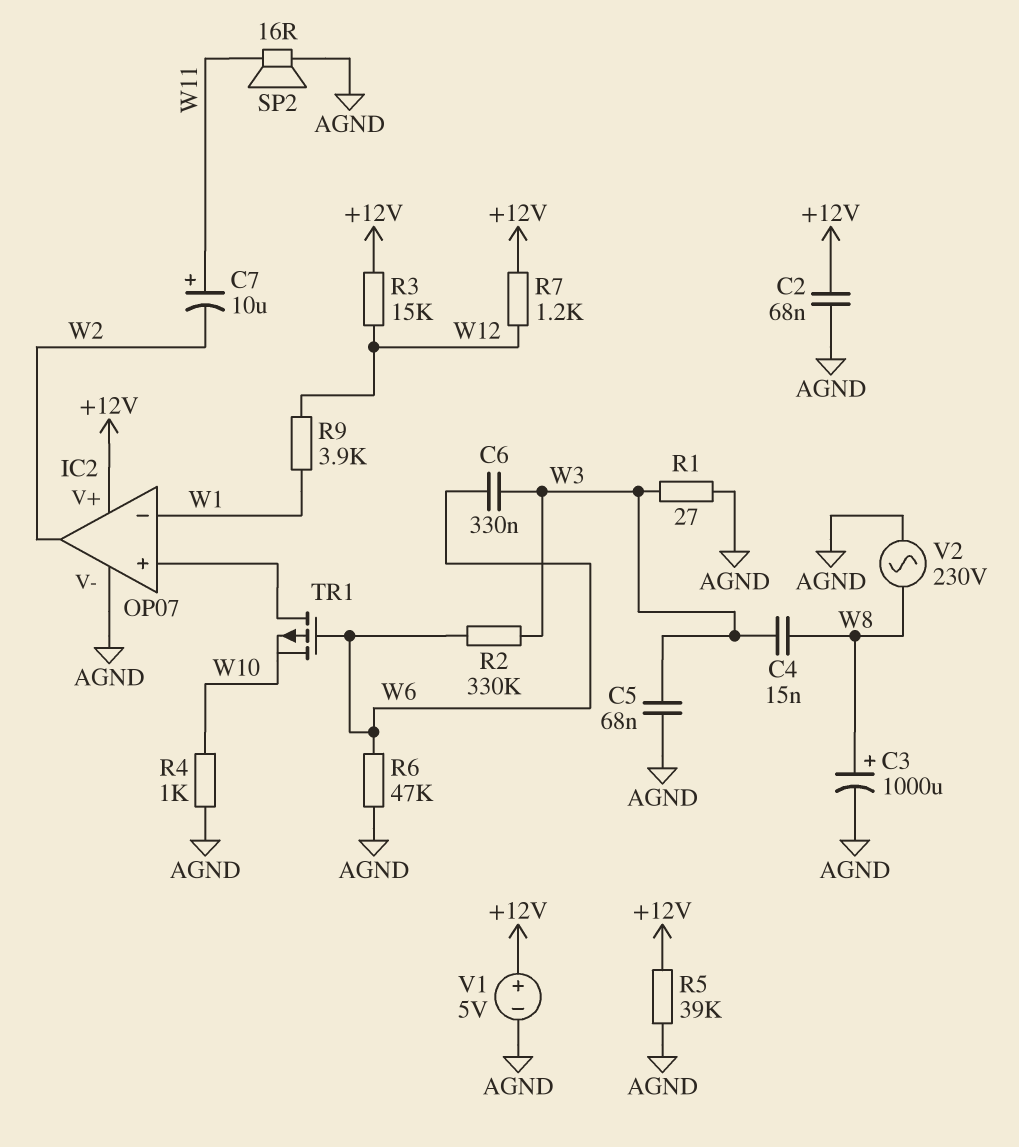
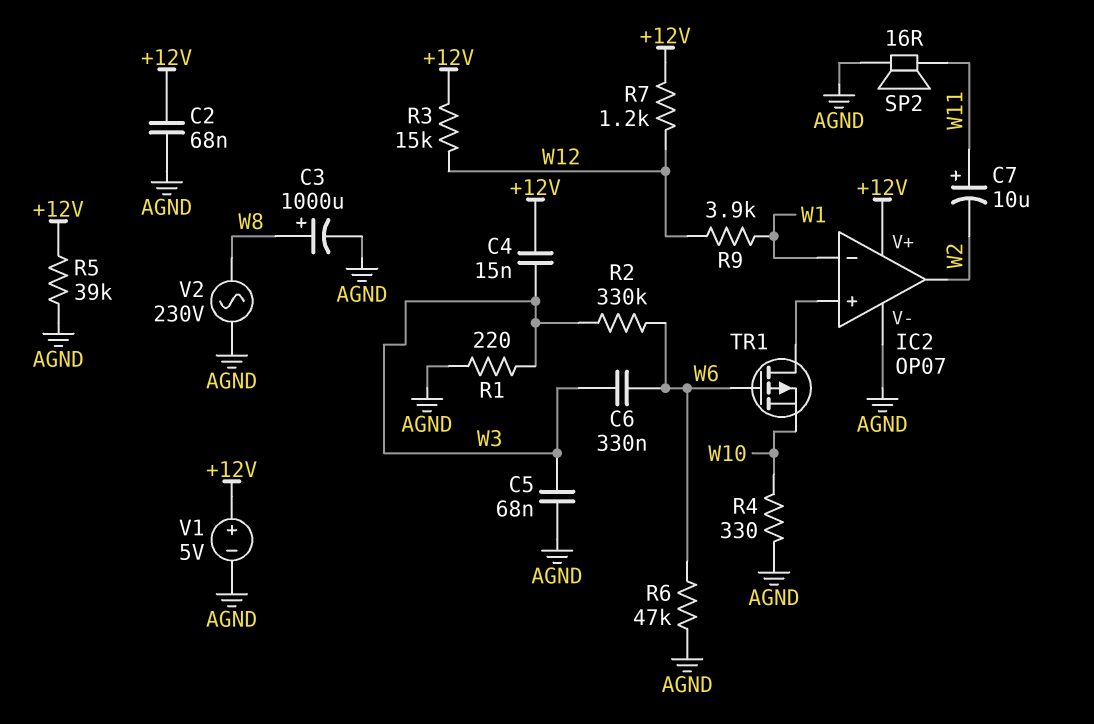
C4: 15nF (W3, W8) -> 15nF (+12V, W3)
R1: 27 (AGND, W3) -> 220 (AGND, W3)
R4: 1k (AGND, W10) -> 330 (AGND, W10)

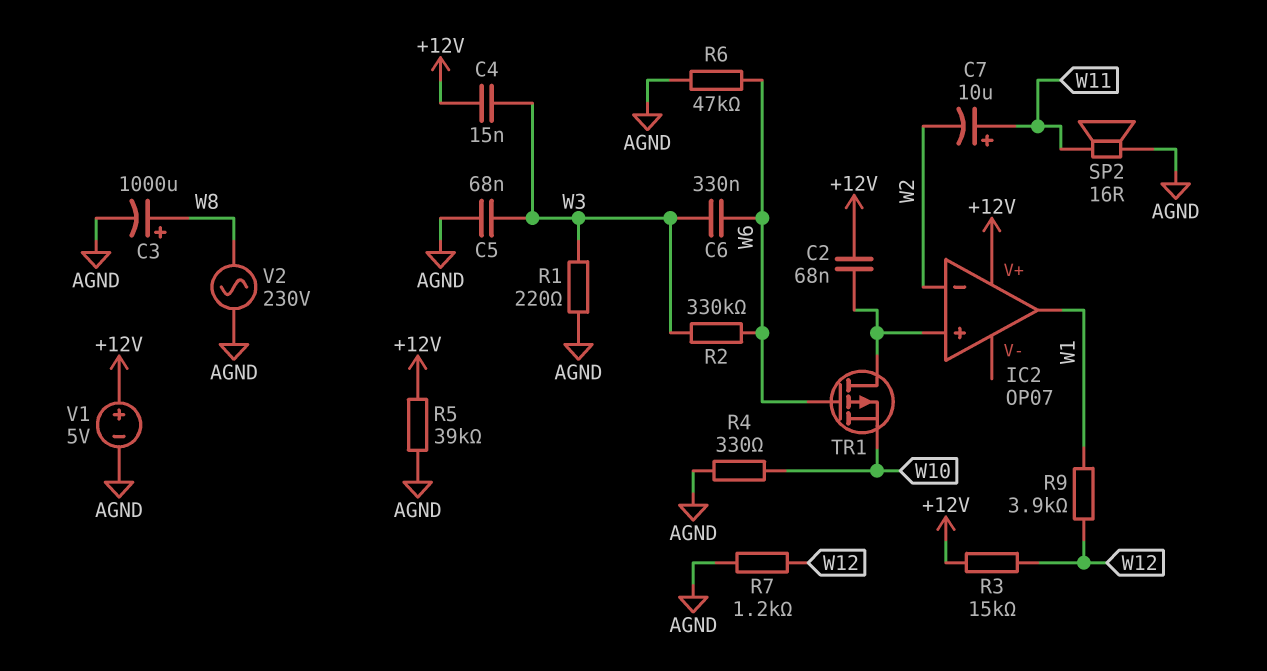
C2: 68nF (+12V, AGND) -> 68nF (+12V, IC2/in+)
IC2 pin V-: AGND -> none
IC2 pin in-: W1 -> W2
IC2 pin out: W2 -> W1
R7: 1.2k (+12V, W12) -> 1.2k (AGND, W12)

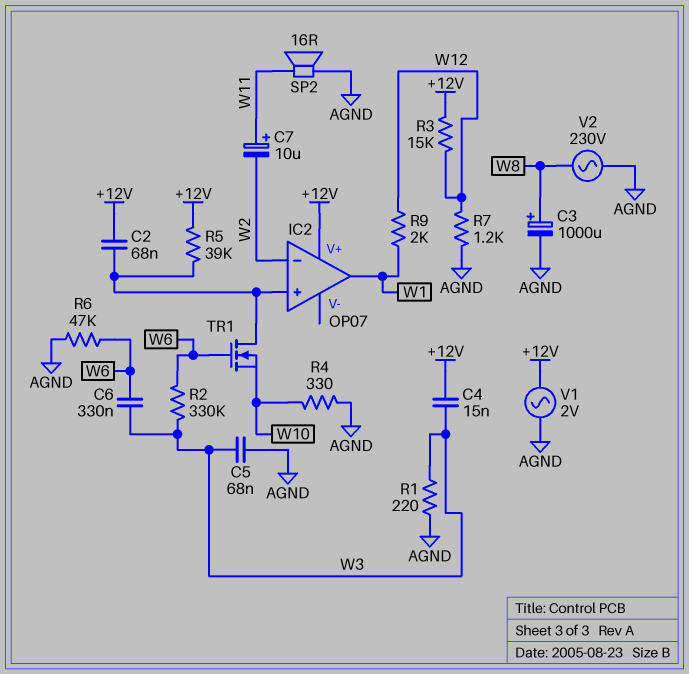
R5: 39k (+12V, AGND) -> 39k (+12V, IC2/in+)
R9: 3.9k (W1, W12) -> 2k (W1, W12)
TR1: PMOS (G W6, D IC2/in+, S W10) -> NMOS (G W6, D IC2/in+, S W10)
V1: 5V (plus +12V, minus AGND) -> AC 2V (+12V, AGND)

